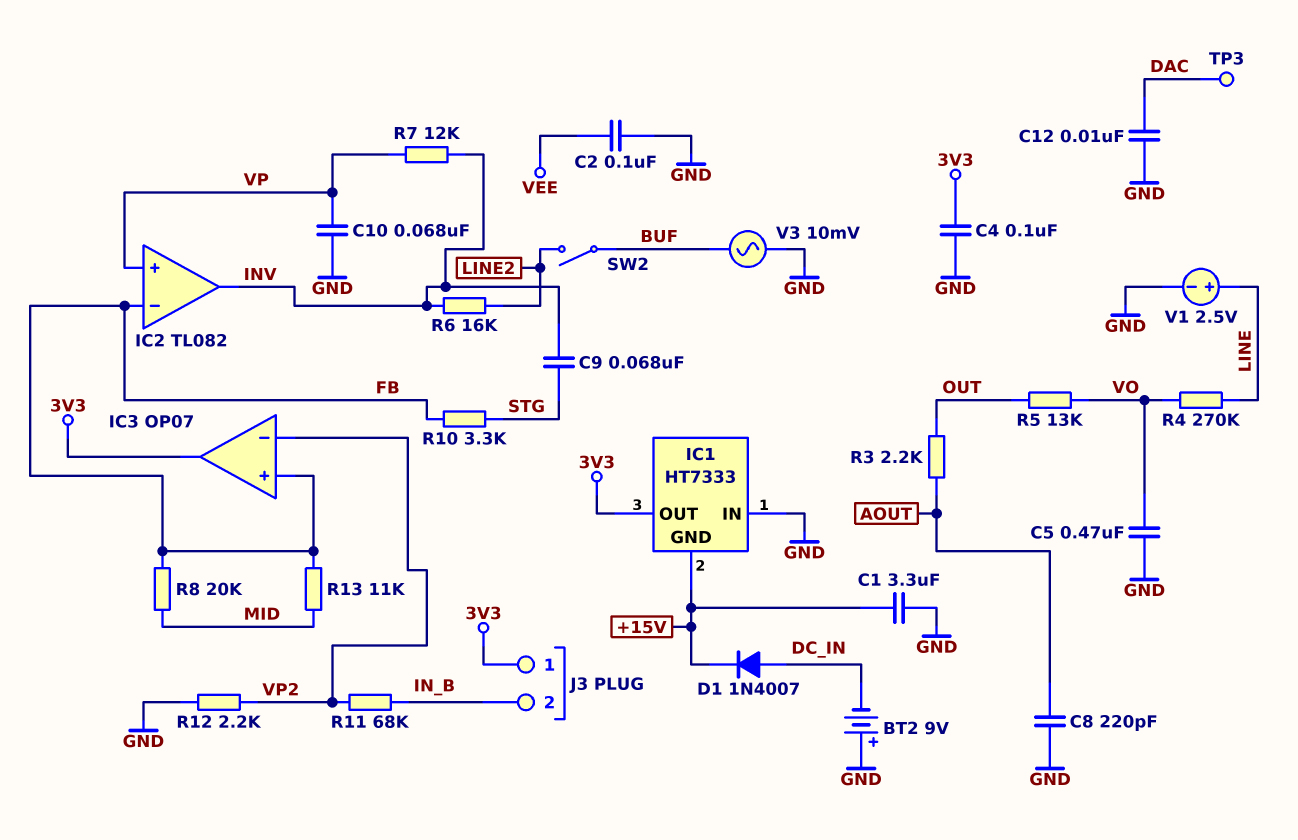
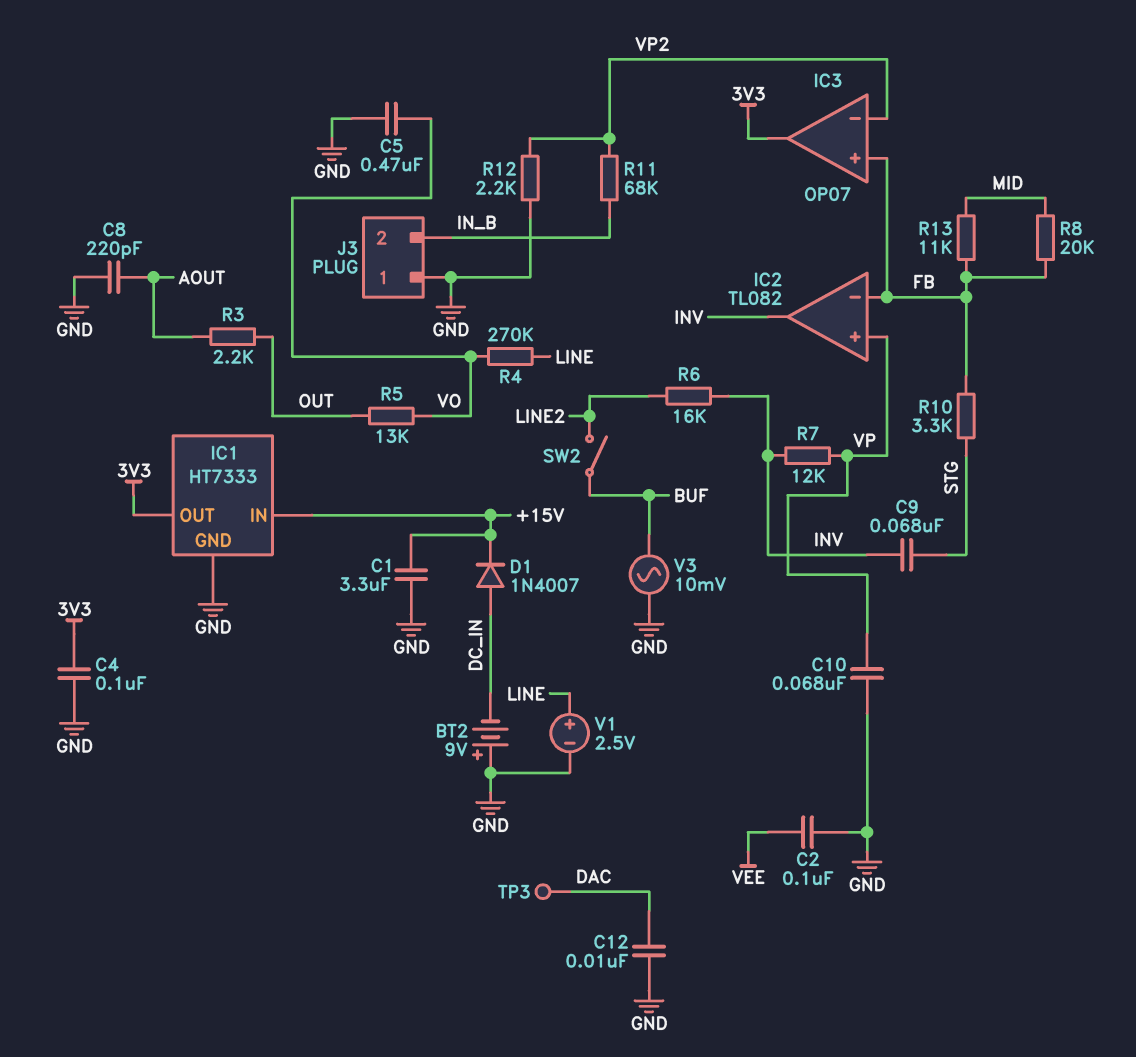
IC1 pin GND: +15V -> GND
IC1 pin IN: GND -> +15V
J3 pin 1: 3V3 -> GND

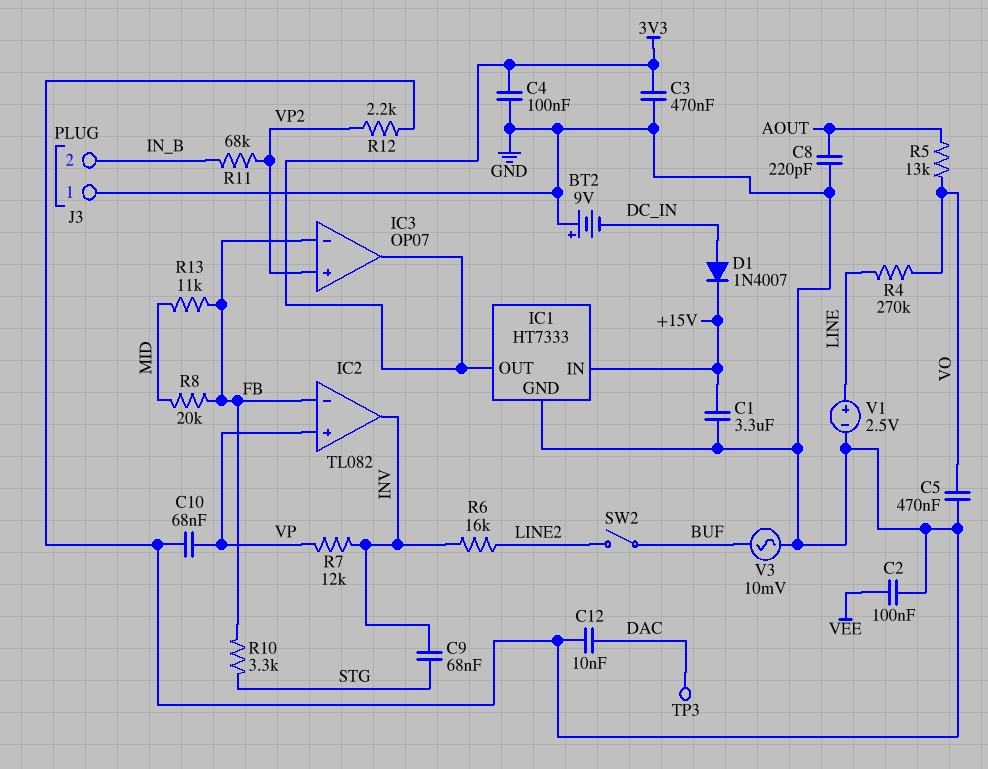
C3: none -> 470nF (3V3, GND)
IC3 pin in+: FB -> VP2
IC3 pin in-: VP2 -> FB
R3: 2.2k (AOUT, OUT) -> none
R5: 13k (OUT, VO) -> 13k (AOUT, VO)

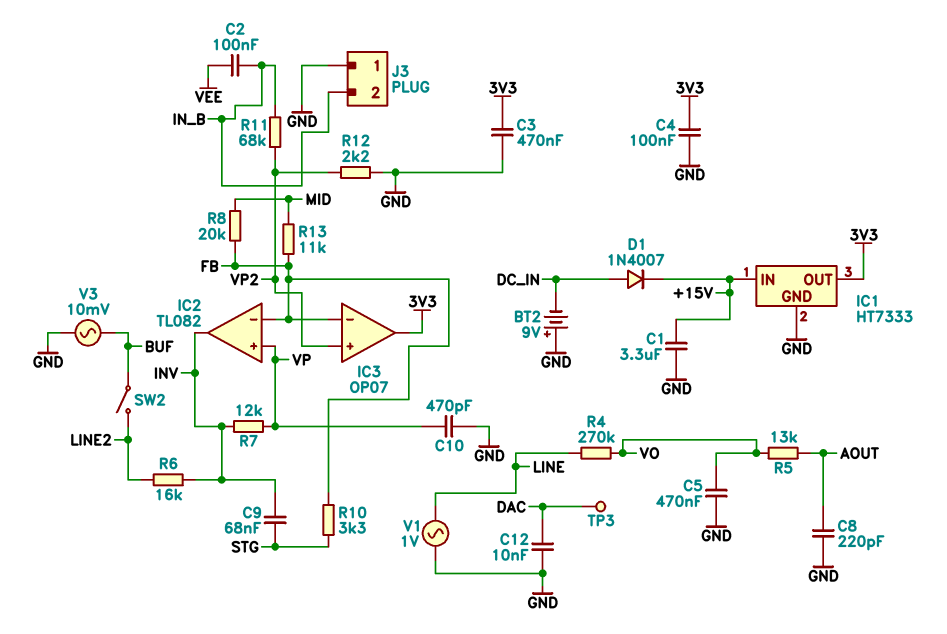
C2: 100nF (GND, VEE) -> 100nF (IN_B, VEE)
C10: 68nF (GND, VP) -> 470pF (GND, VP)
V1: 2.5V (plus LINE, minus GND) -> AC 1V (GND, LINE)

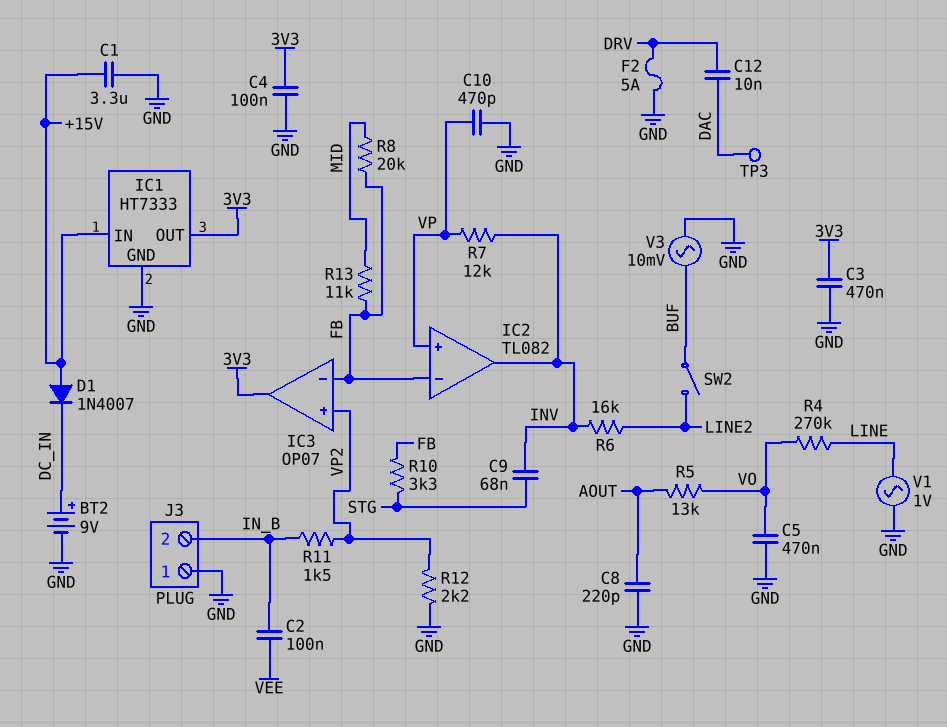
BT2: 9V (plus GND, minus DC_IN) -> 9V (plus DC_IN, minus GND)
C12: 10nF (DAC, GND) -> 10nF (DAC, DRV)
D1: diode 1N4007 (A DC_IN, K +15V) -> diode 1N4007 (A +15V, K DC_IN)
F2: none -> 5A (DRV, GND)
R11: 68k (IN_B, VP2) -> 1.5k (IN_B, VP2)

